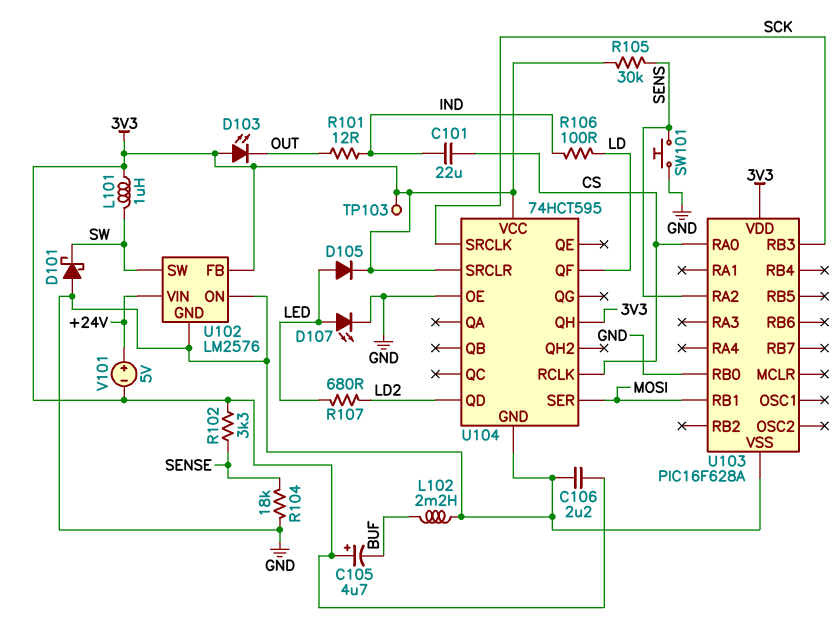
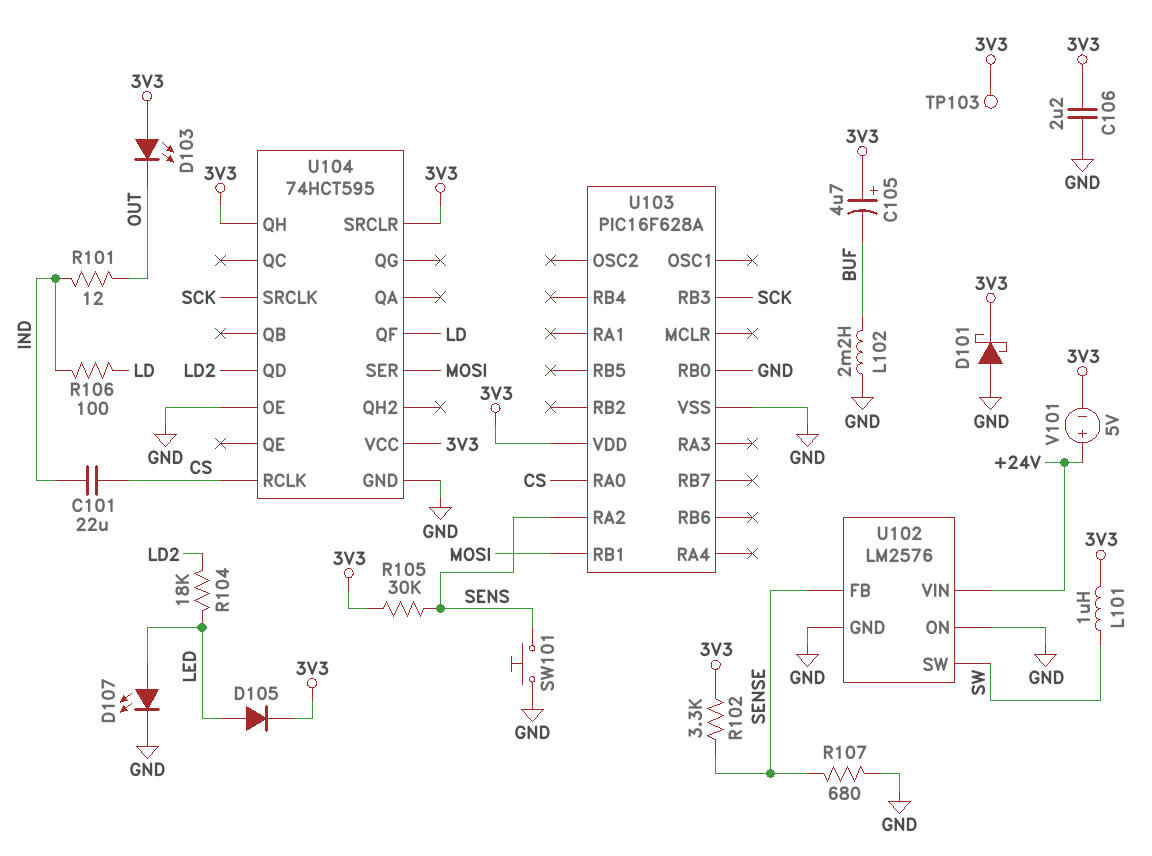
D101: schottky (A GND, K SW) -> schottky (A GND, K 3V3)
R104: 18k (GND, SENSE) -> 18k (LD2, LED)
R107: 680 (LD2, LED) -> 680 (GND, SENSE)
U102 pin FB: 3V3 -> SENSE

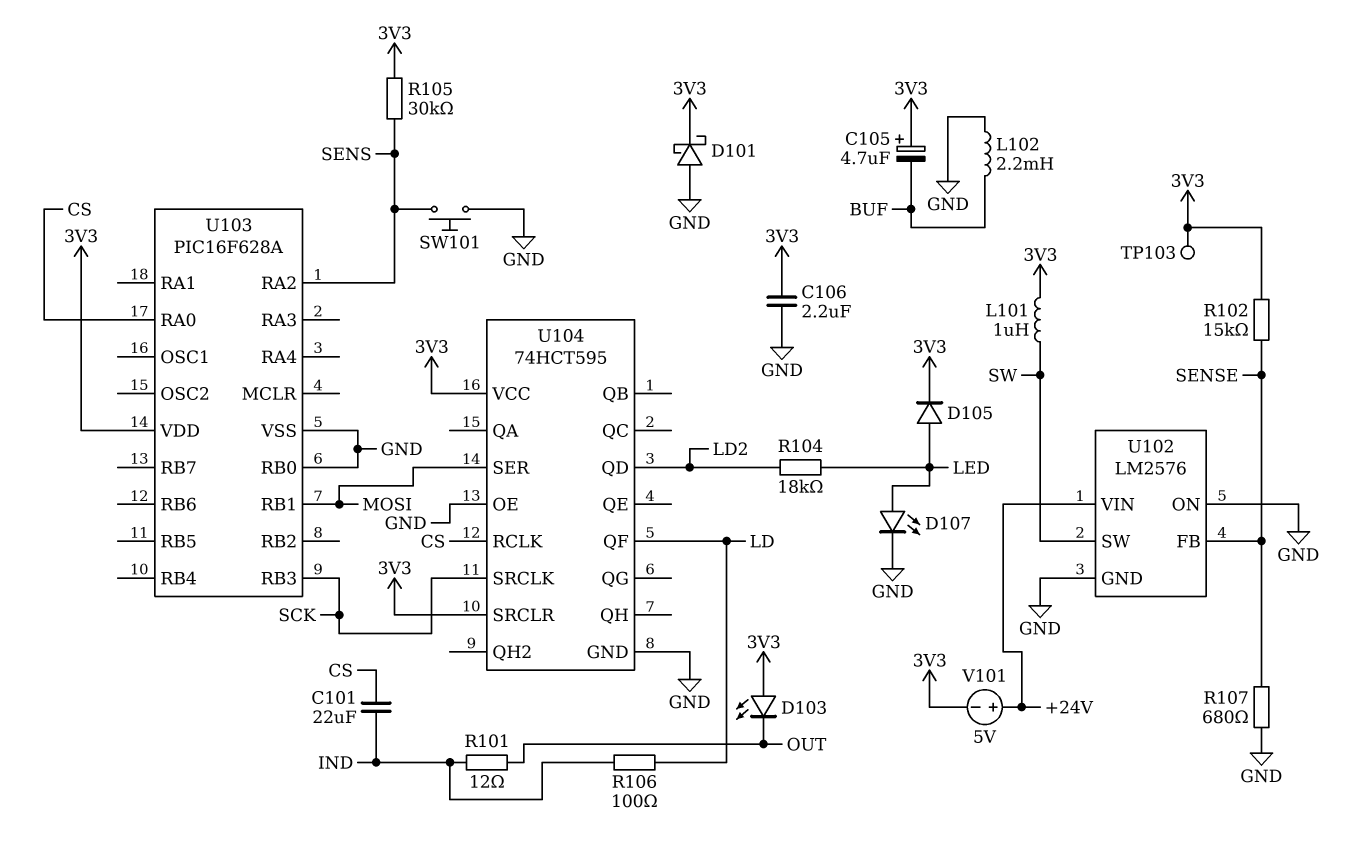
R102: 3.3k (3V3, SENSE) -> 15k (3V3, SENSE)
U104 pin QH: 3V3 -> none

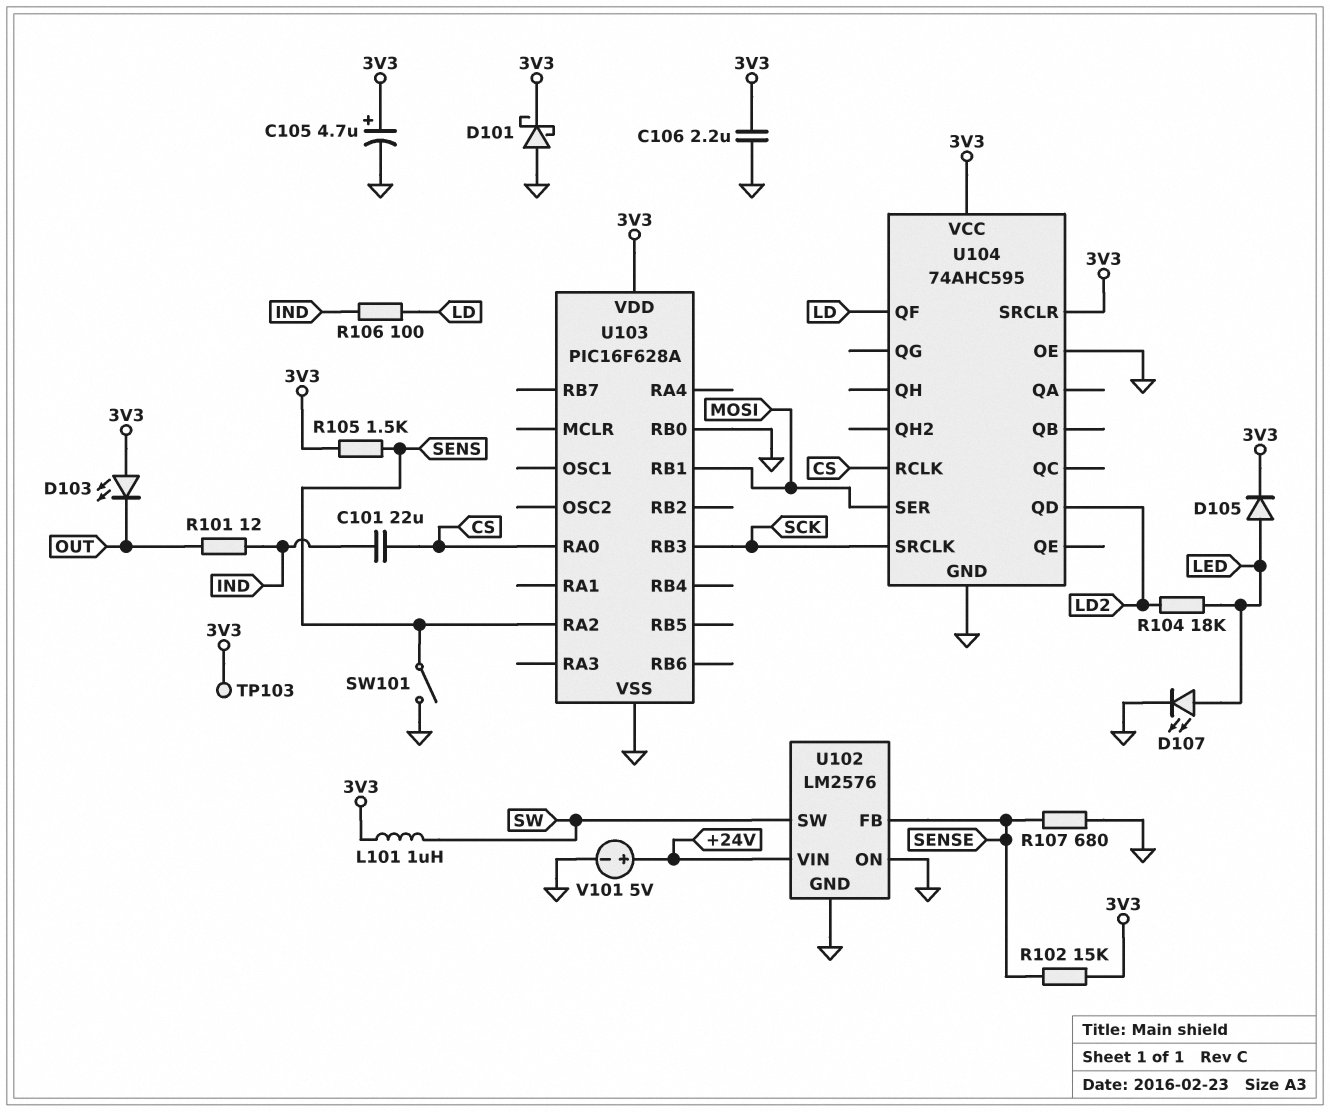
C105: 4.7uF (plus 3V3, minus BUF) -> 4.7uF (plus 3V3, minus GND)
L102: 2.2mH (BUF, GND) -> none
R105: 30k (3V3, SENS) -> 1.5k (3V3, SENS)
SW101: button (GND, SENS) -> switch (GND, SENS)
U104: 74HCT595 -> 74AHC595
V101: 5V (plus +24V, minus 3V3) -> 5V (plus +24V, minus GND)

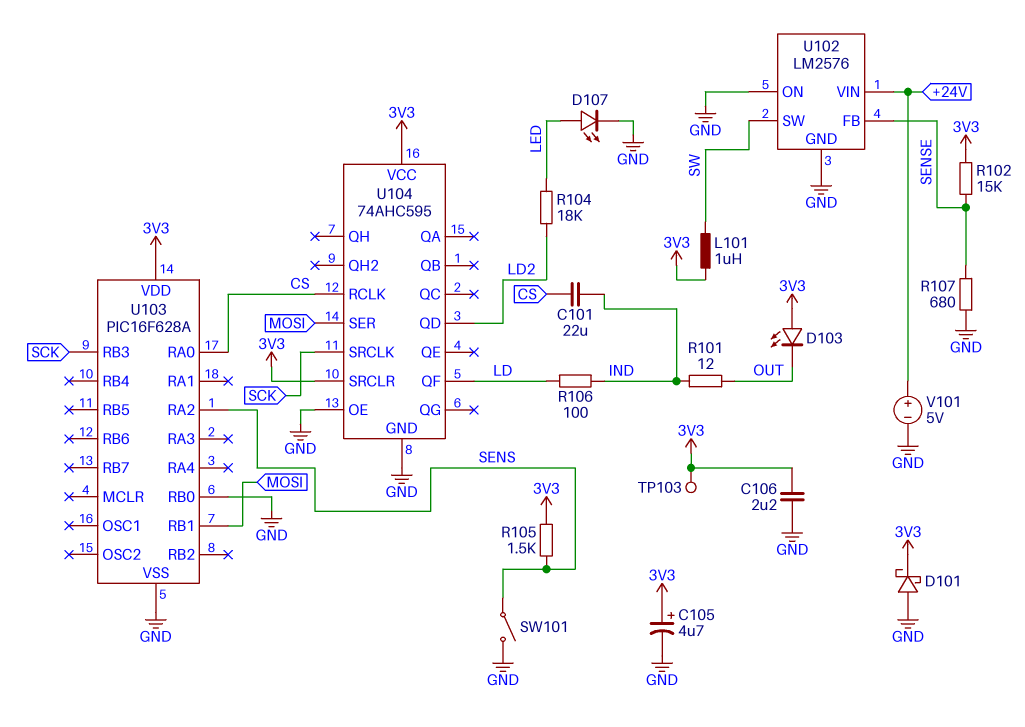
D105: diode (A LED, K 3V3) -> none

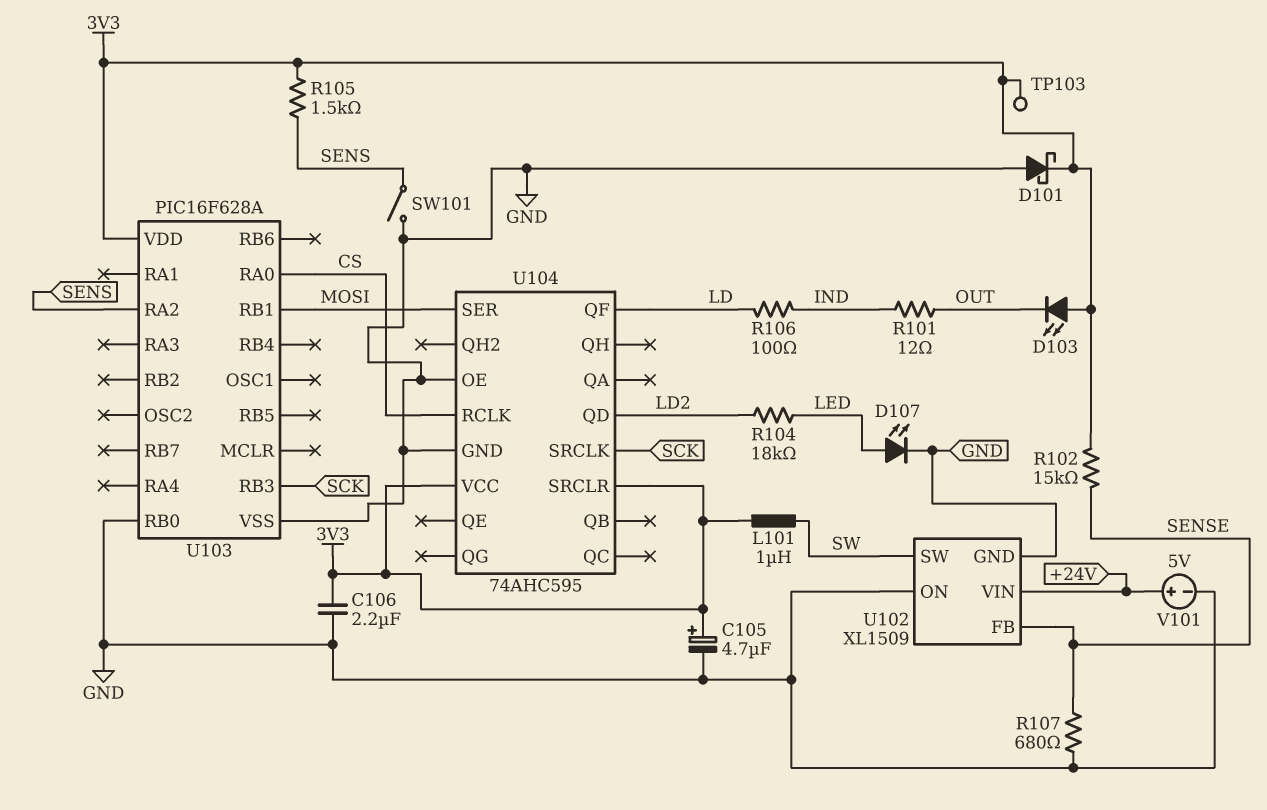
C101: 22uF (CS, IND) -> none
U102: LM2576 -> XL1509

